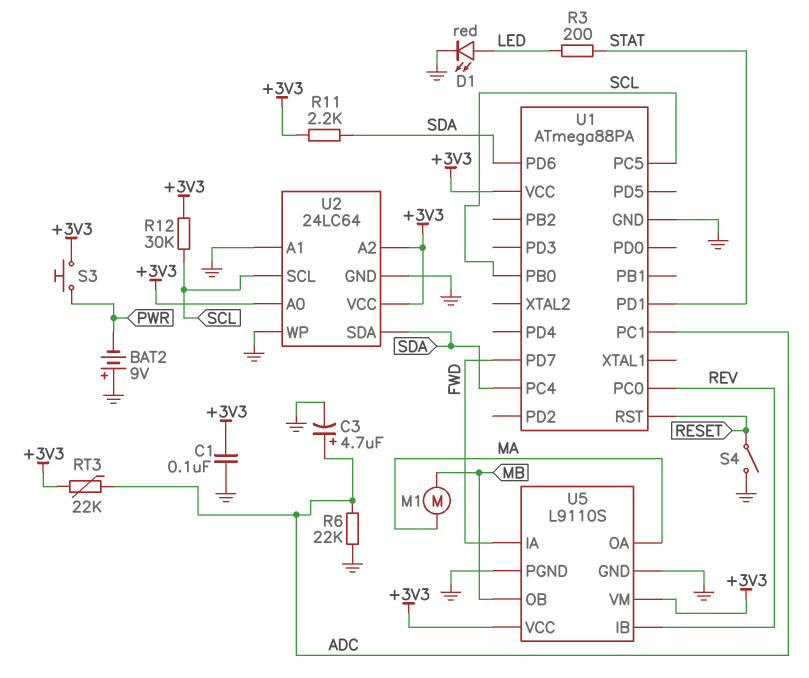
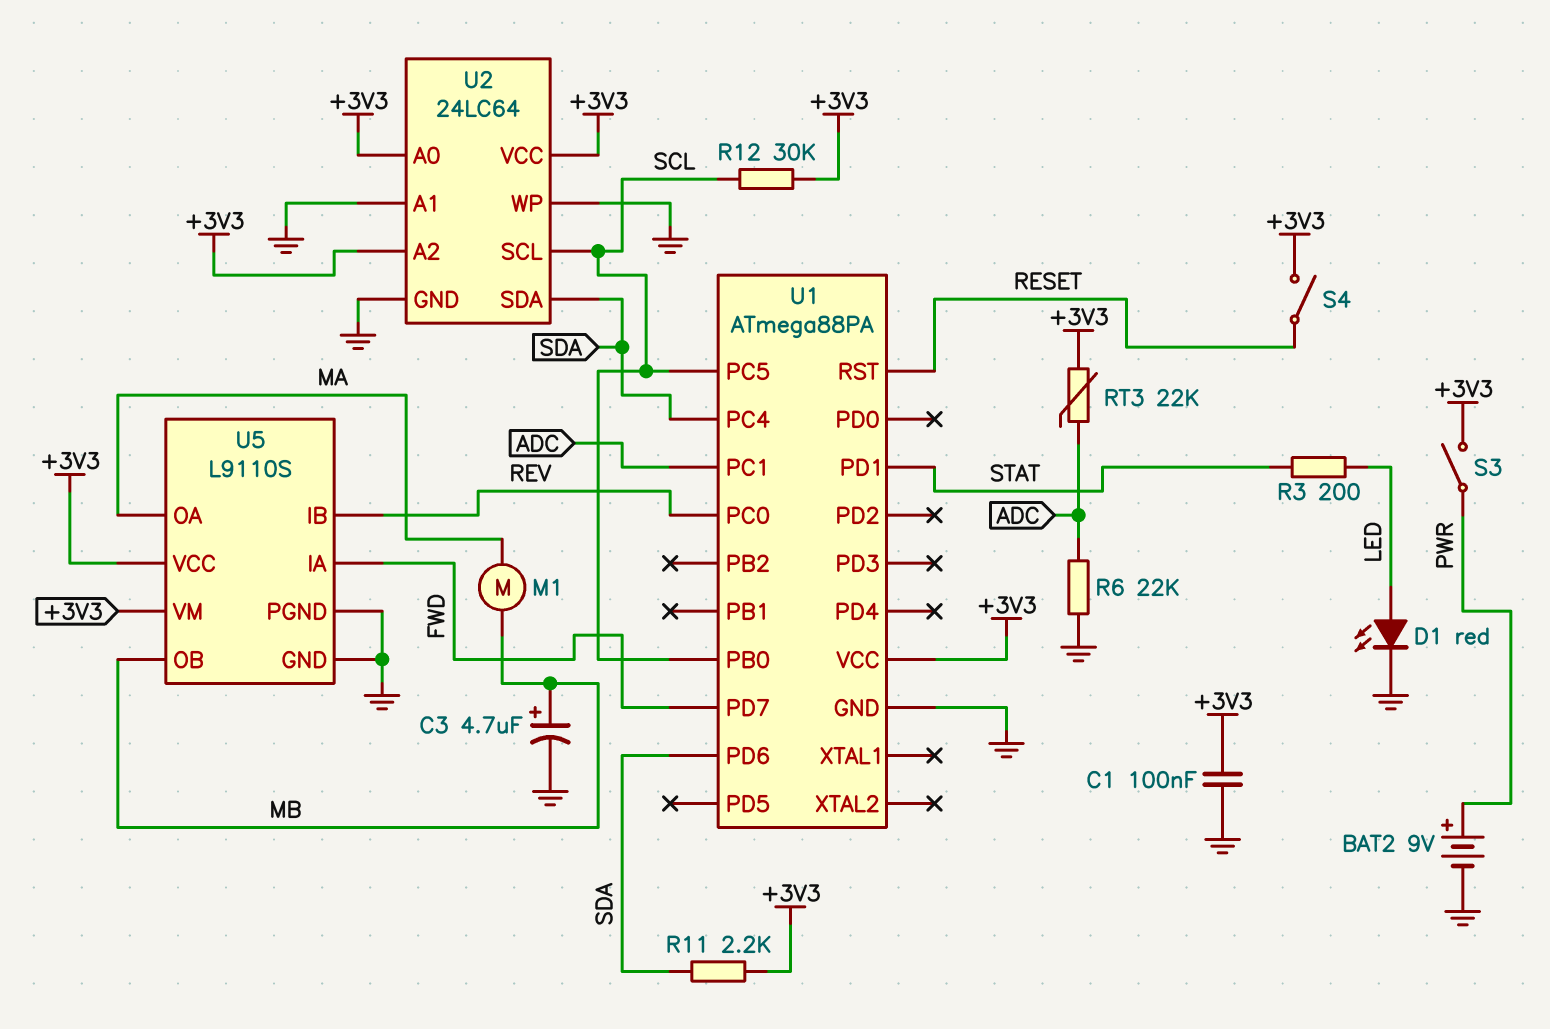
BAT2: 9V (plus GND, minus PWR) -> 9V (plus PWR, minus GND)
C3: 4.7uF (plus ADC, minus GND) -> 4.7uF (plus MB, minus GND)
S3: button (+3V3, PWR) -> switch (+3V3, PWR)
S4: switch (GND, RESET) -> switch (+3V3, RESET)

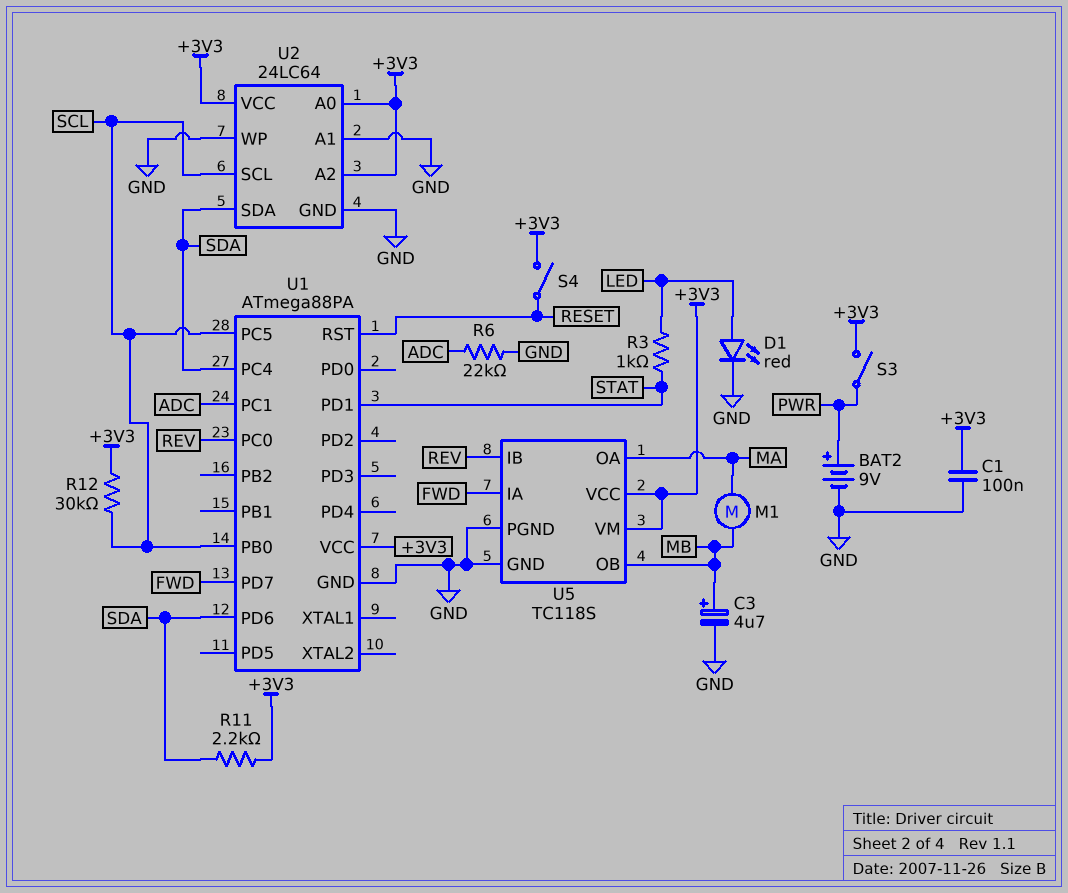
R3: 200 (LED, STAT) -> 1k (LED, STAT)
RT3: 22k (+3V3, ADC) -> none
U5: L9110S -> TC118S

